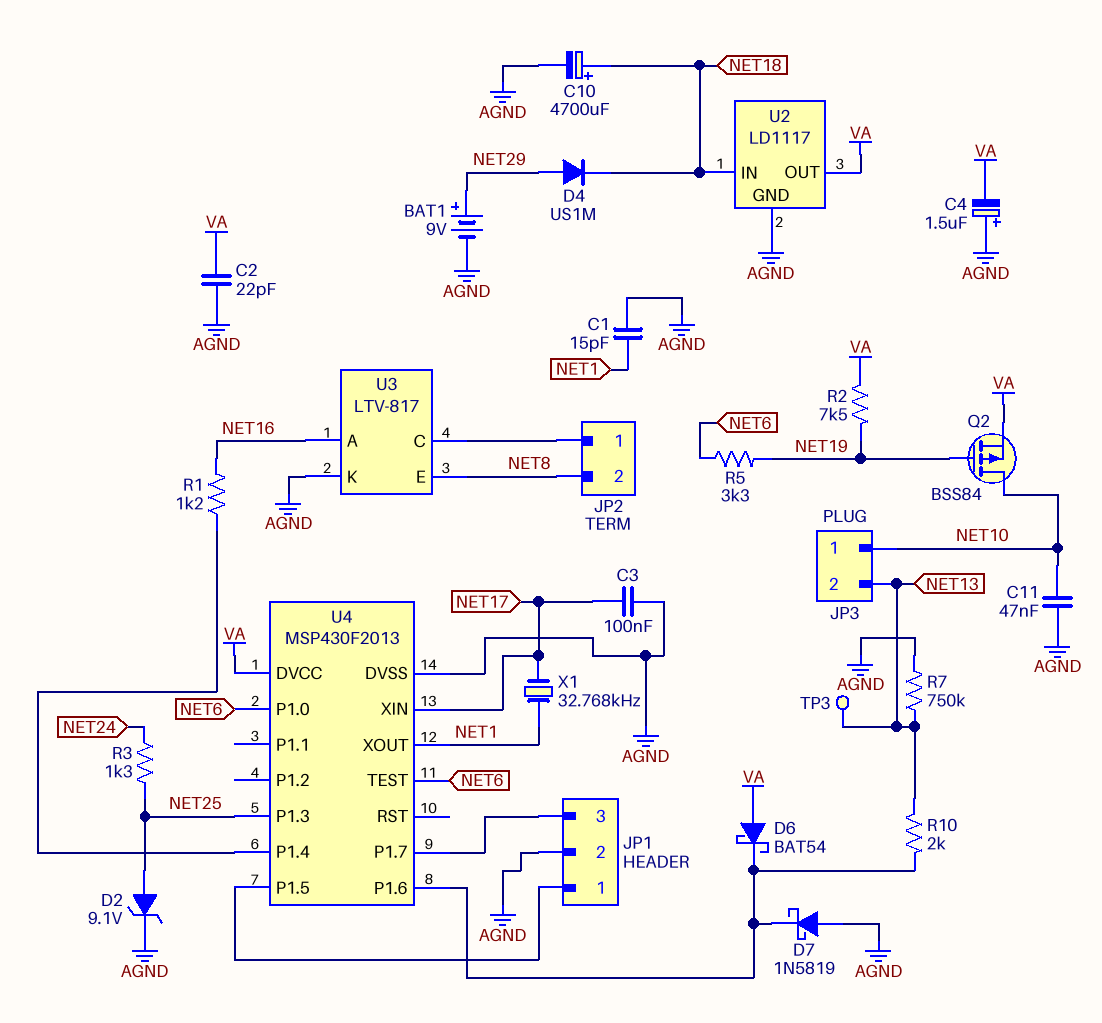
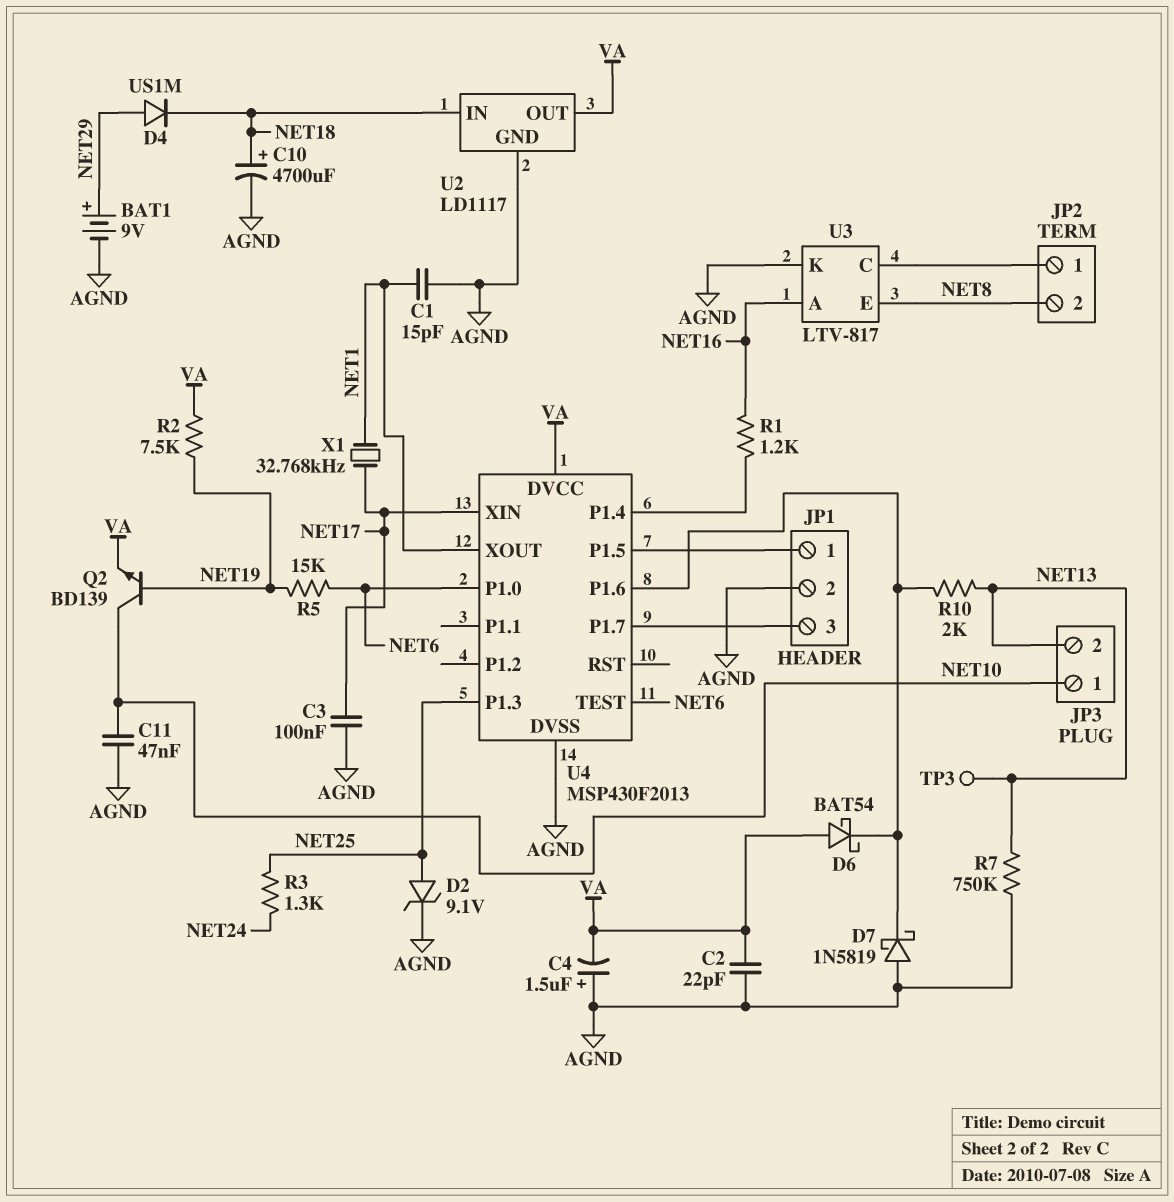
Q2: PMOS BSS84 (G NET19, D NET10, S VA) -> NPN BD139 (B NET19, C NET10, E VA)
R5: 3.3k (NET6, NET19) -> 15k (NET6, NET19)

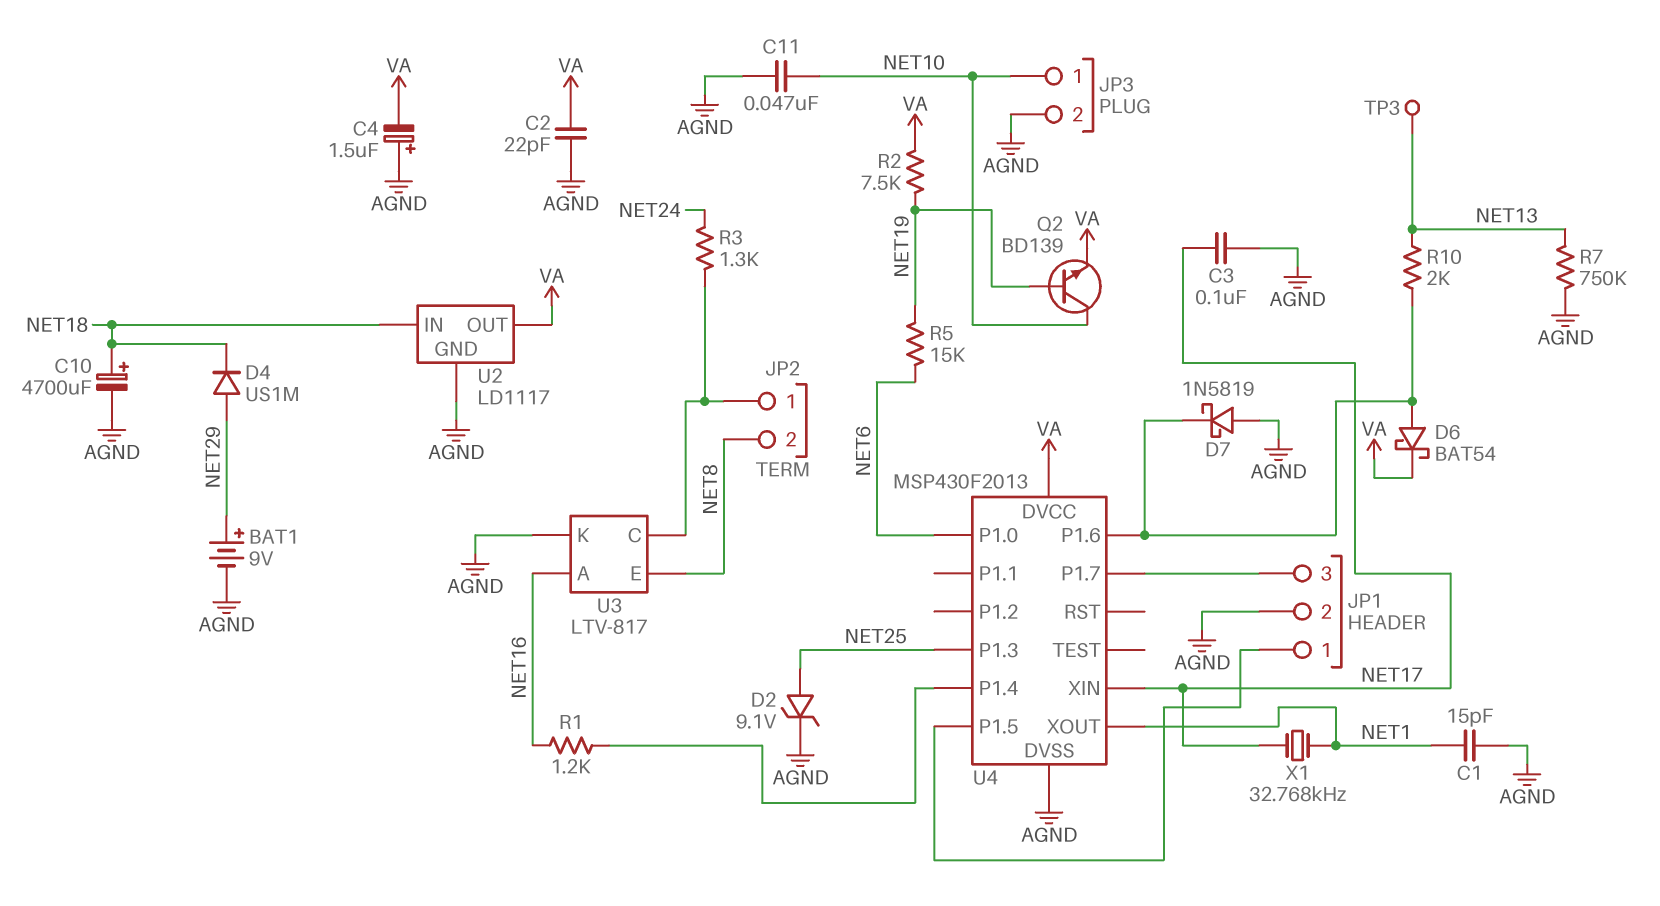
D6: schottky BAT54 (A VA, K U4/P1.6) -> schottky BAT54 (A U4/P1.6, K VA)
JP3 pin 2: NET13 -> AGND
R3: 1.3k (NET24, NET25) -> 1.3k (JP2/1, NET24)
U4 pin TEST: NET6 -> none

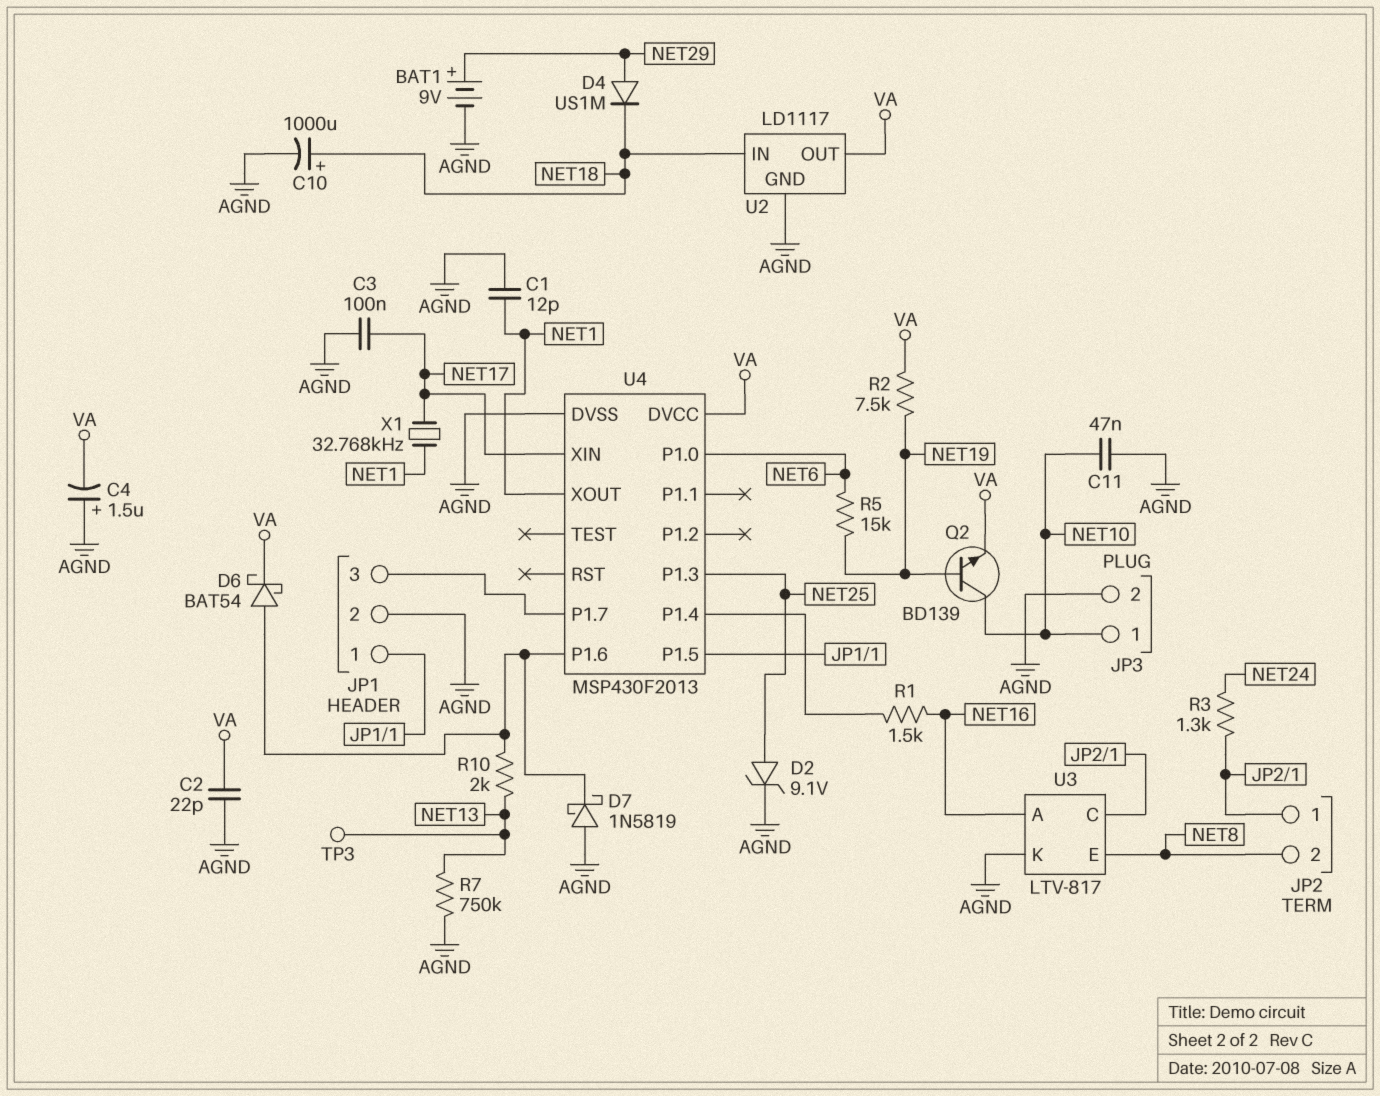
C1: 15pF (AGND, NET1) -> 12pF (AGND, NET1)
C10: 4700uF (plus NET18, minus AGND) -> 1000uF (plus NET18, minus AGND)
R1: 1.2k (NET16, U4/P1.4) -> 1.5k (NET16, U4/P1.4)

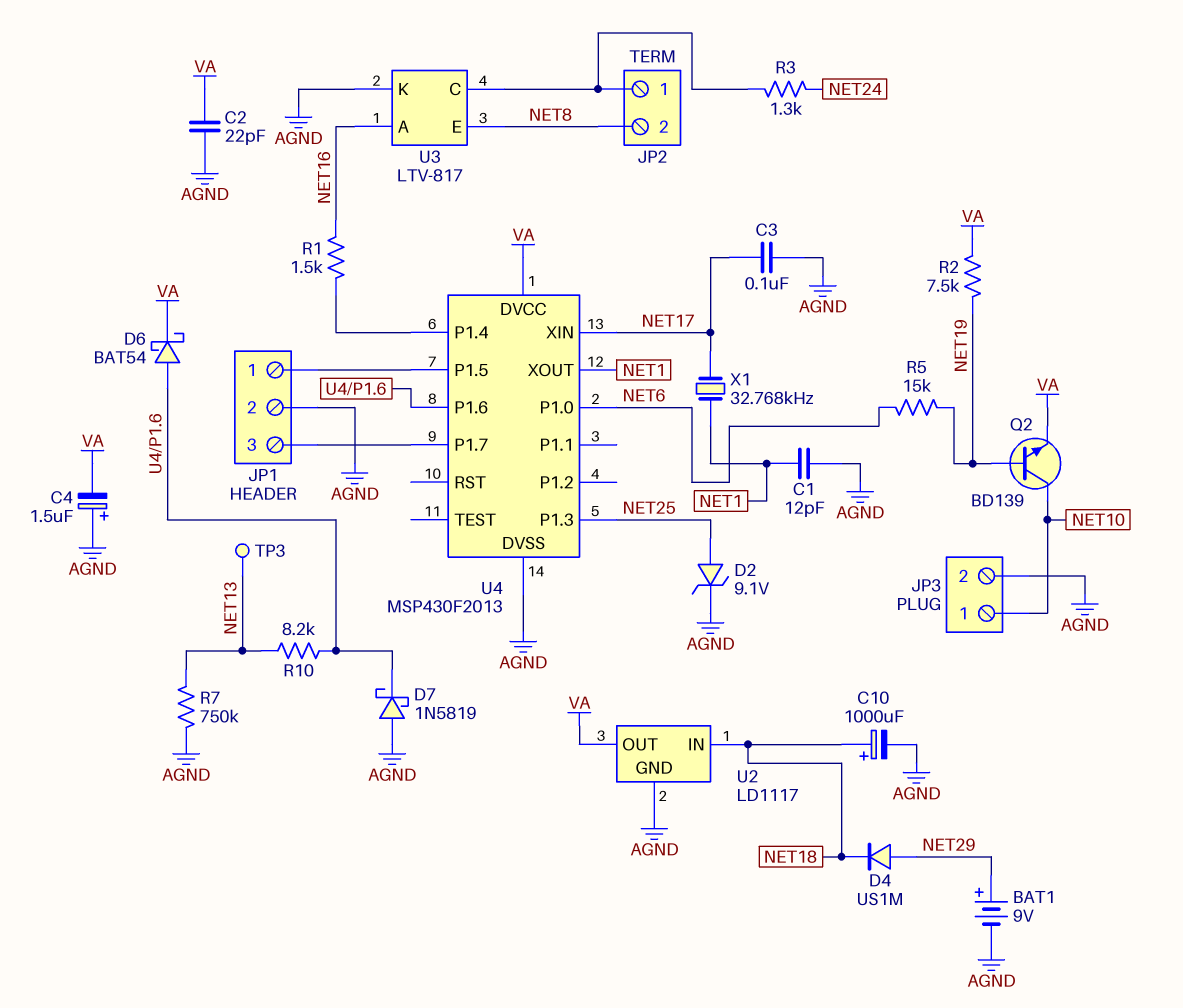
C11: 47nF (AGND, NET10) -> none
R10: 2k (NET13, U4/P1.6) -> 8.2k (NET13, U4/P1.6)

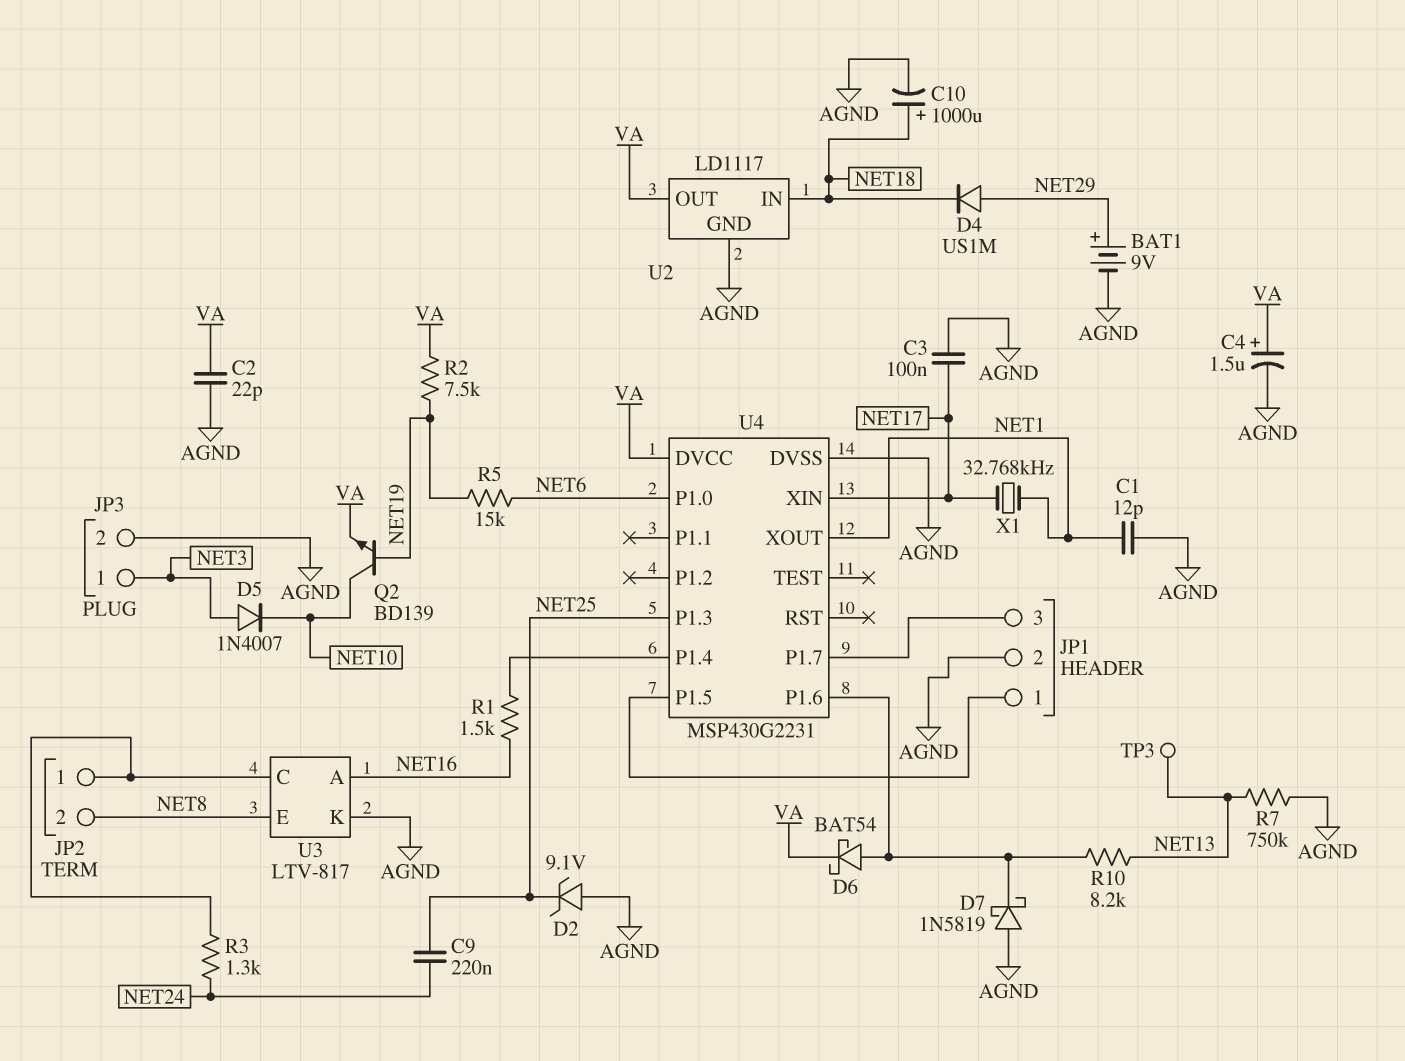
C4: 1.5uF (plus AGND, minus VA) -> 1.5uF (plus VA, minus AGND)
C9: none -> 220nF (NET24, NET25)
D2: zener 9.1V (A NET25, K AGND) -> zener 9.1V (A AGND, K NET25)
D5: none -> diode 1N4007 (A NET3, K NET10)
JP3 pin 1: NET10 -> NET3
U4: MSP430F2013 -> MSP430G2231

